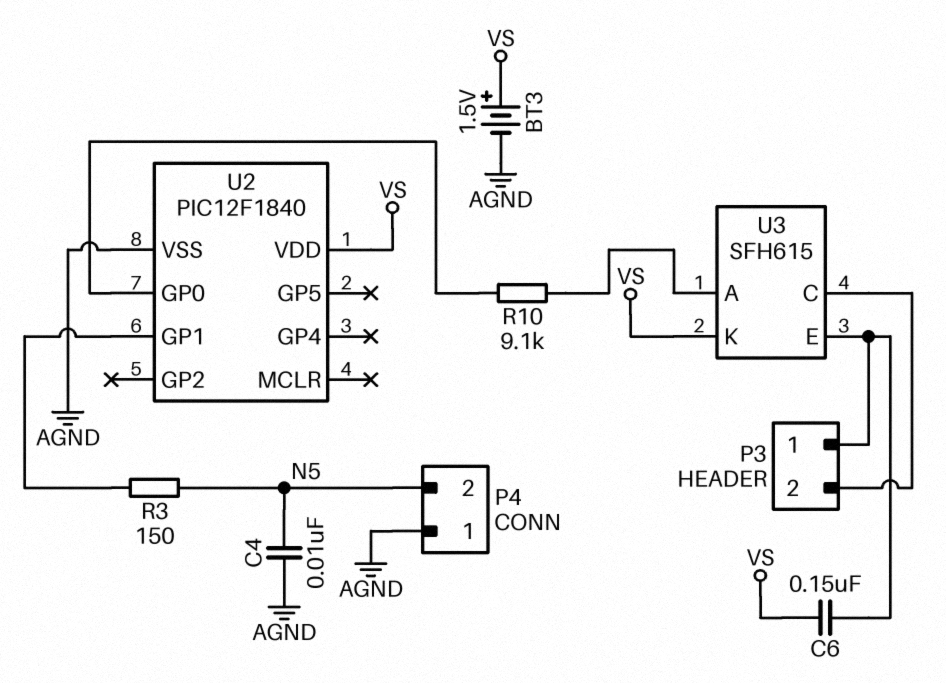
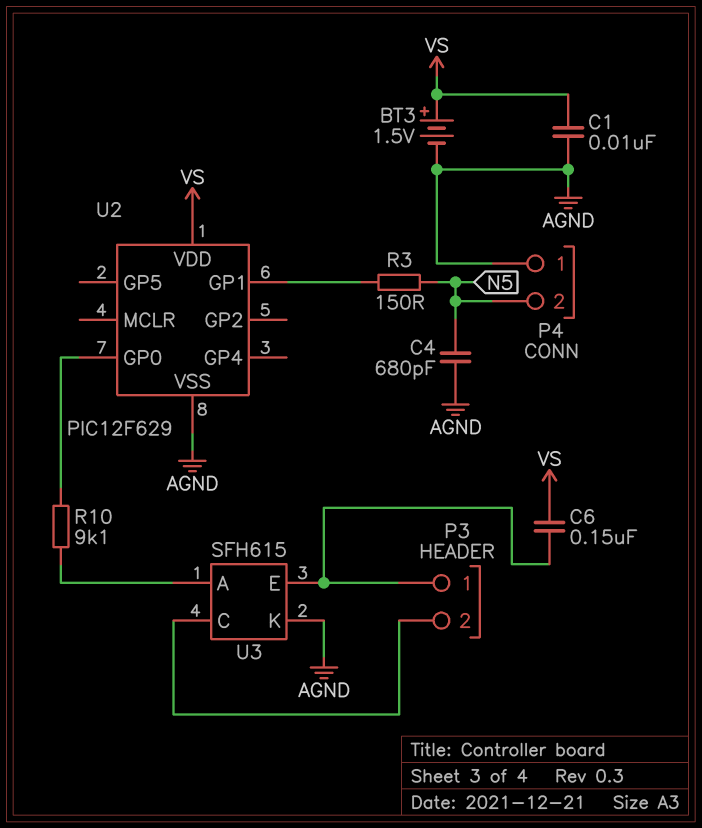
C1: none -> 10nF (AGND, VS)
C4: 10nF (AGND, N5) -> 680pF (AGND, N5)
U2: PIC12F1840 -> PIC12F629
U3 pin K: VS -> AGND

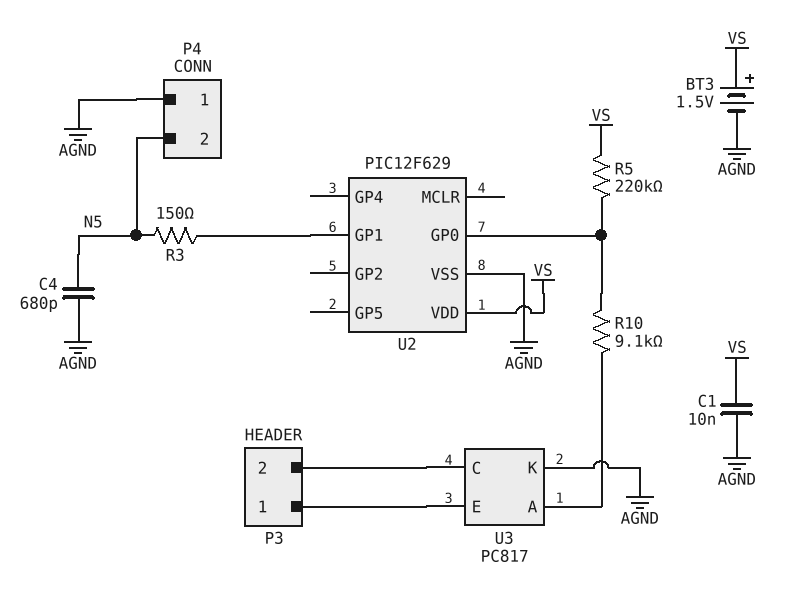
C6: 150nF (P3/1, VS) -> none
R5: none -> 220k (U2/GP0, VS)
U3: SFH615 -> PC817

